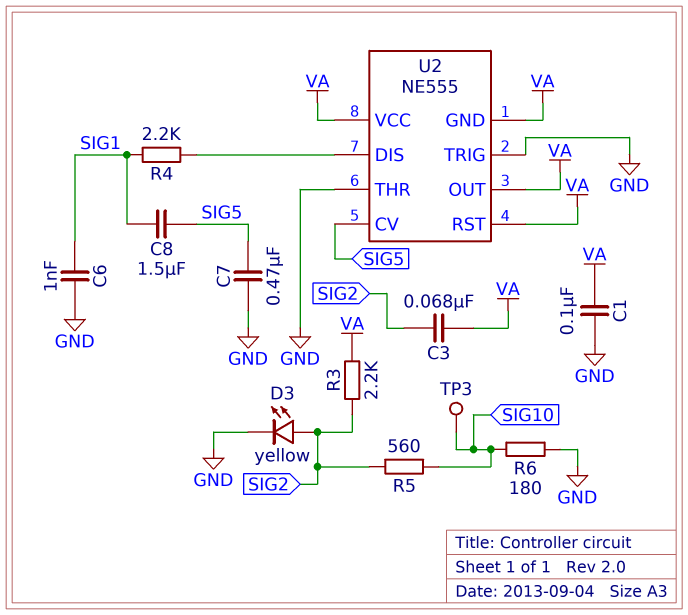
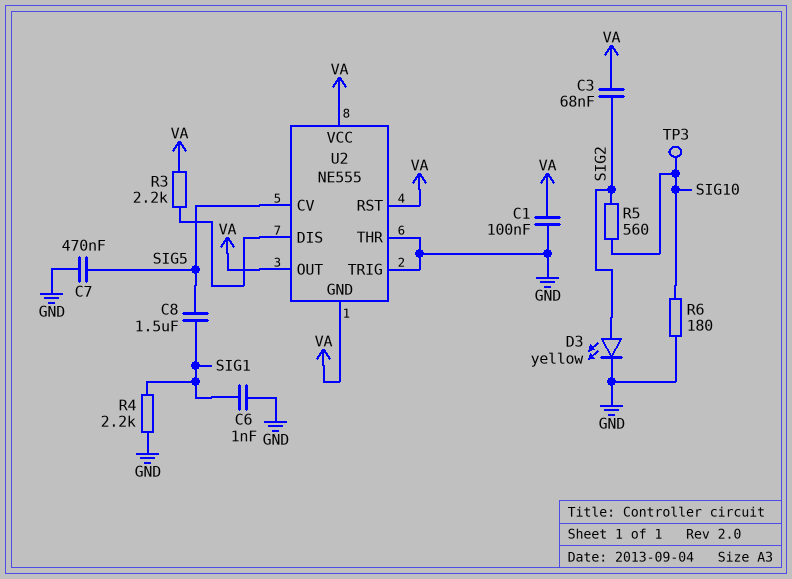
R3: 2.2k (SIG2, VA) -> 2.2k (U2/DIS, VA)
R4: 2.2k (SIG1, U2/DIS) -> 2.2k (GND, SIG1)

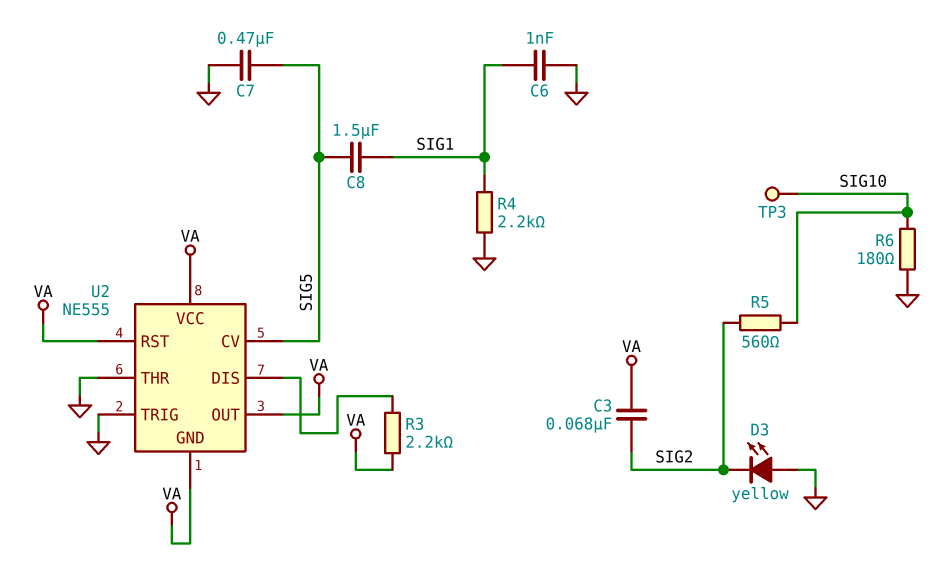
C1: 100nF (GND, VA) -> none
D3: LED yellow (A SIG2, K GND) -> LED yellow (A GND, K SIG2)

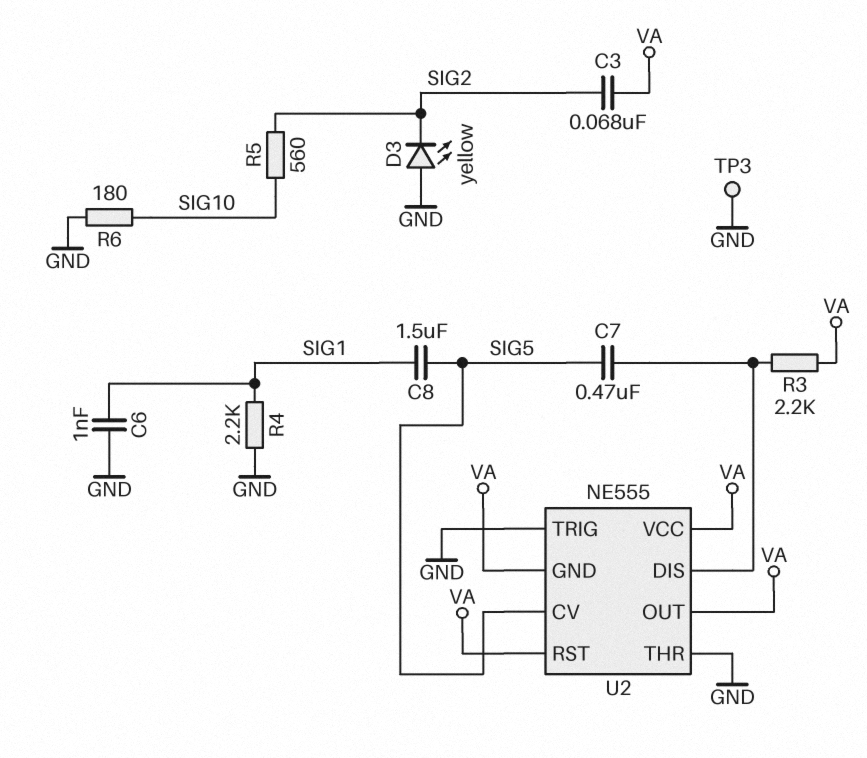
C7: 470nF (GND, SIG5) -> 470nF (SIG5, U2/DIS)
TP3: test point (SIG10) -> test point (GND)

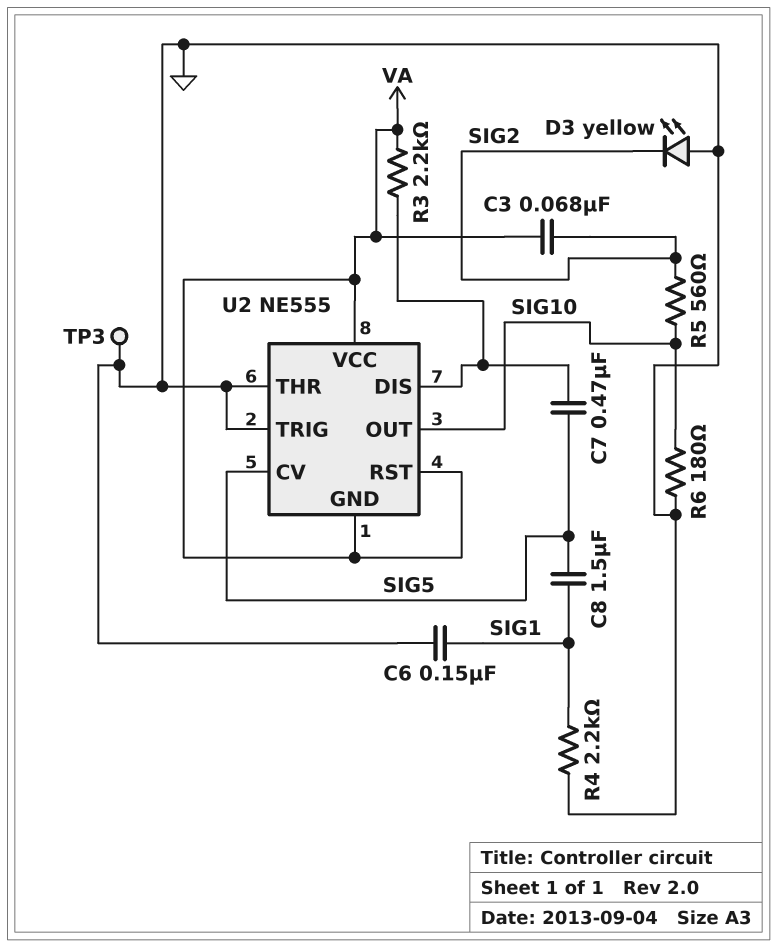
C6: 1nF (GND, SIG1) -> 150nF (GND, SIG1)
U2 pin OUT: VA -> SIG10

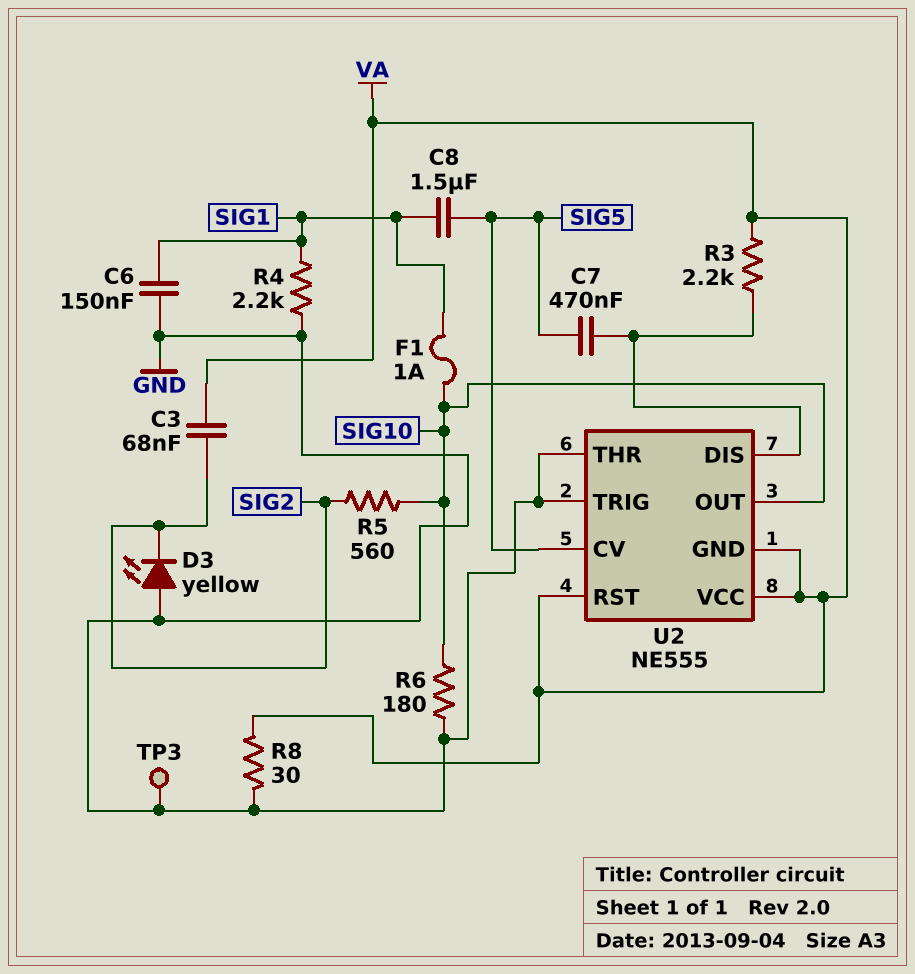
F1: none -> 1A (SIG1, SIG10)
R8: none -> 30 (GND, VA)

